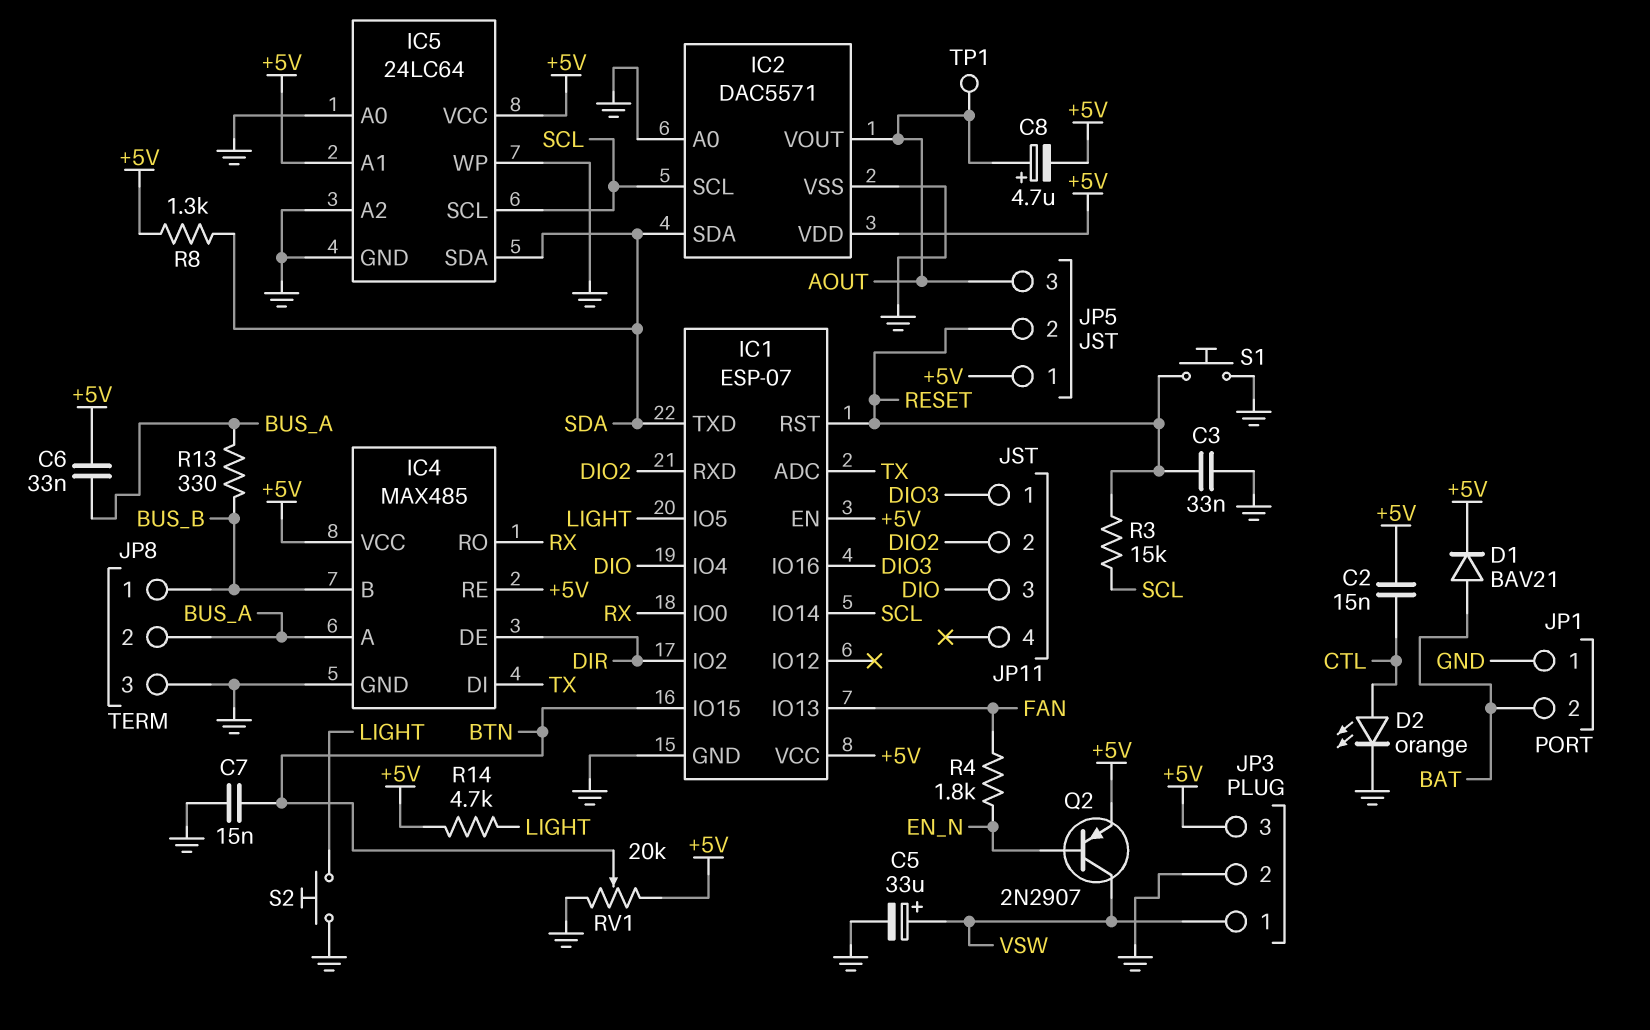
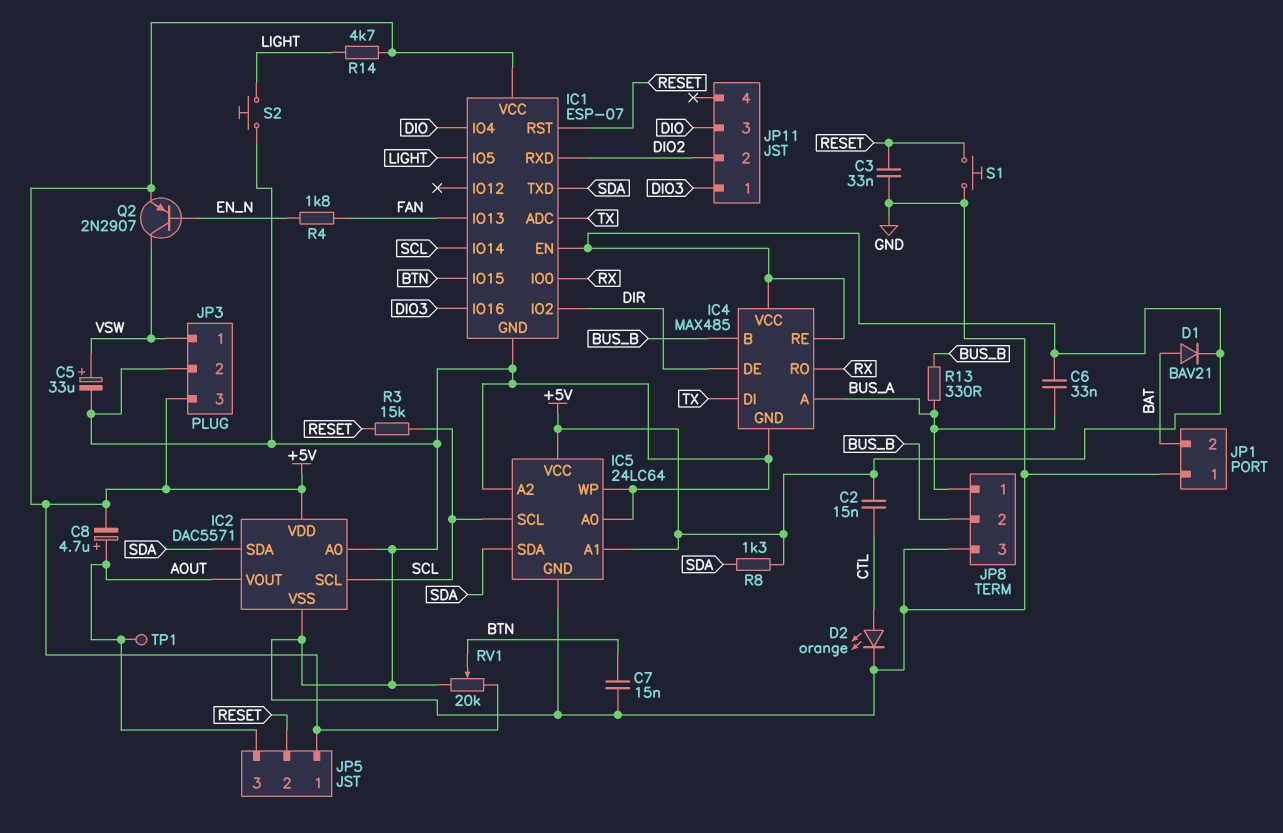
JP8 pin 1: BUS_B -> BUS_A
JP8 pin 2: BUS_A -> BUS_B

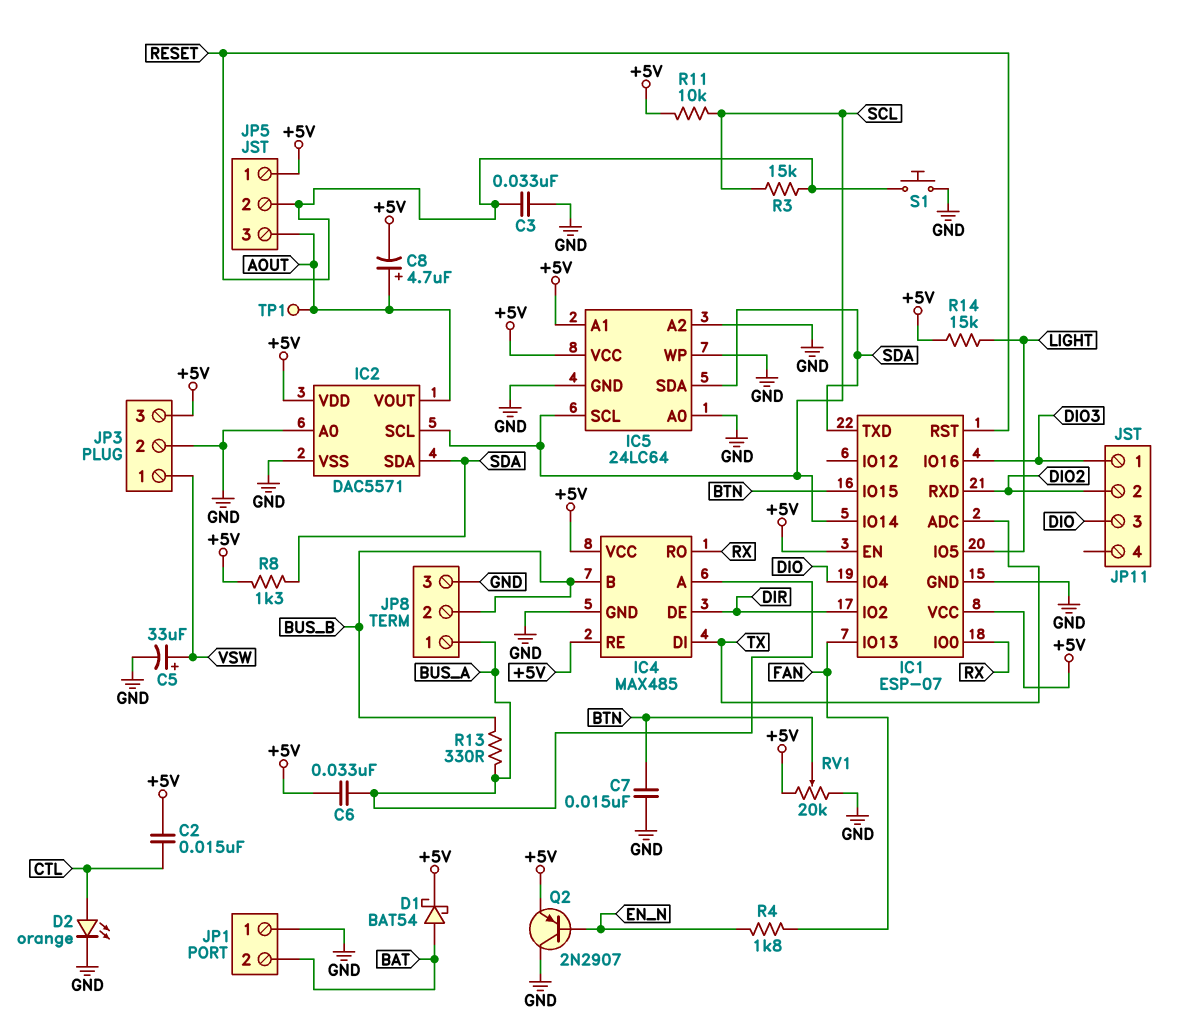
D1: diode BAV21 (A BAT, K +5V) -> schottky BAT54 (A BAT, K +5V)
Q2: PNP 2N2907 (B EN_N, C VSW, E +5V) -> PNP 2N2907 (B EN_N, C GND, E +5V)
R11: none -> 10k (+5V, SCL)
R14: 4.7k (+5V, LIGHT) -> 15k (+5V, LIGHT)
S2: button (GND, LIGHT) -> none

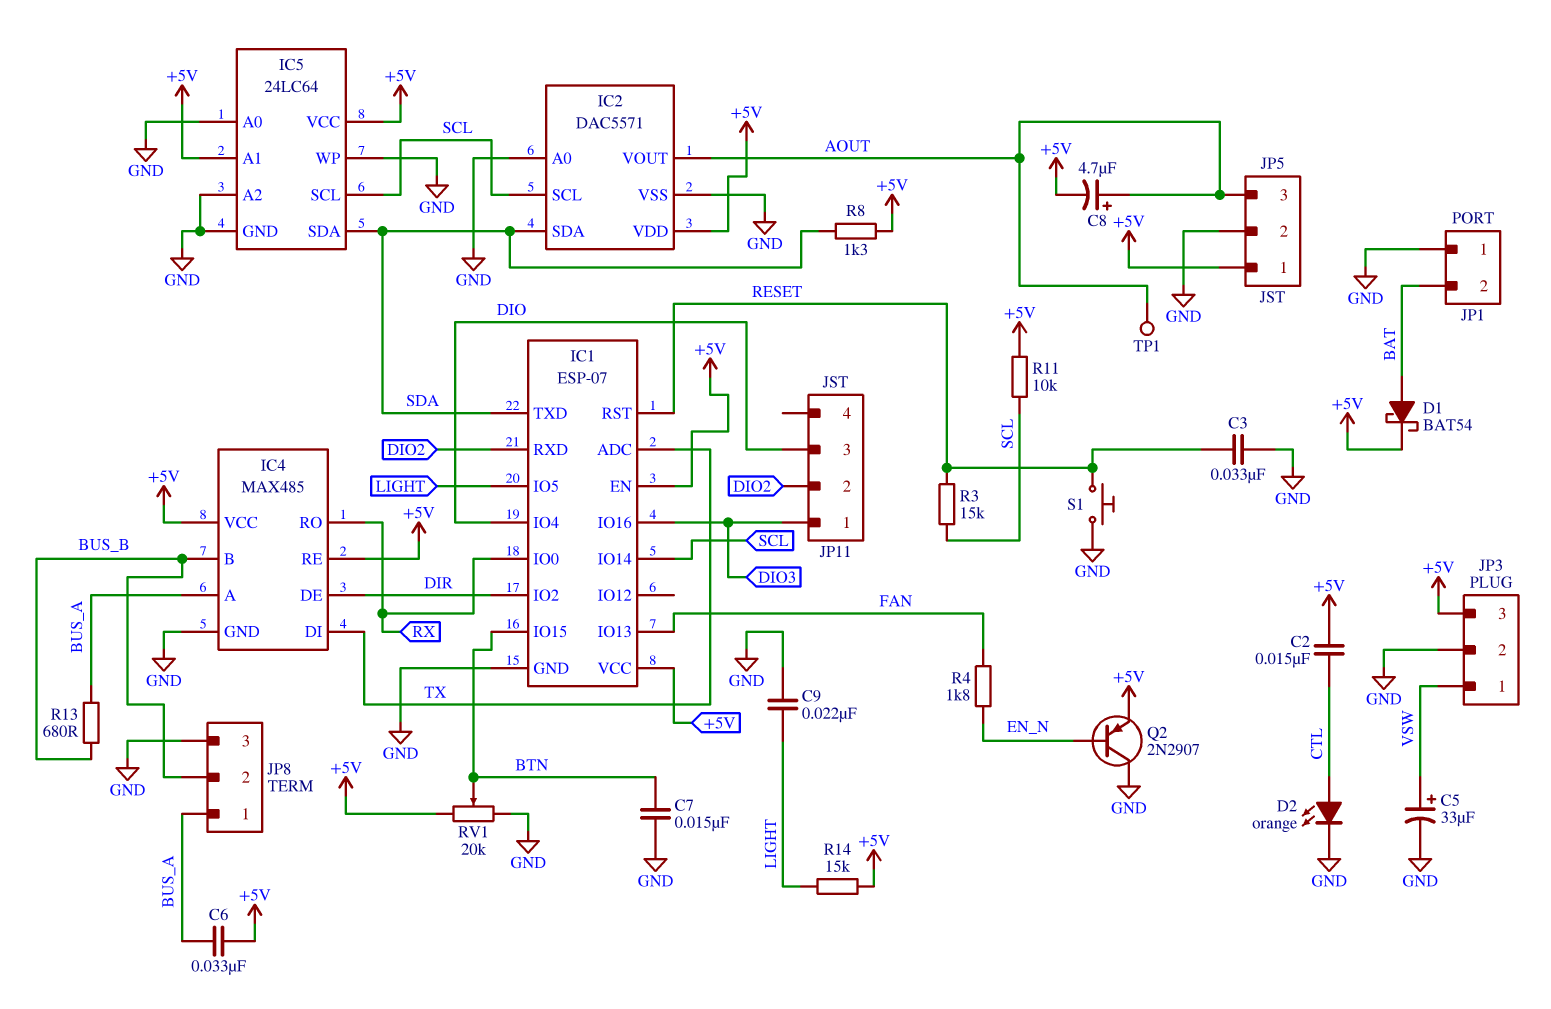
C9: none -> 22nF (GND, LIGHT)
JP5 pin 2: RESET -> GND
R13: 330 (BUS_A, BUS_B) -> 680 (BUS_A, BUS_B)

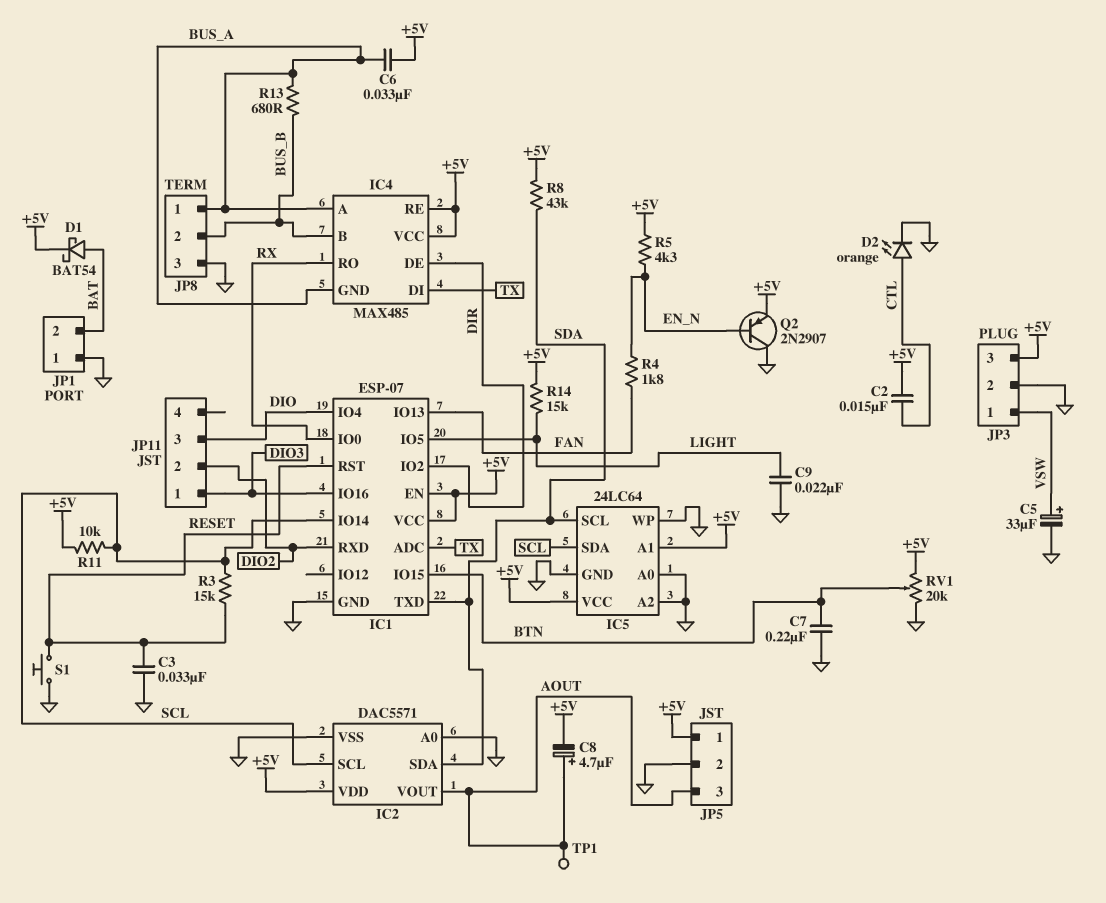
C7: 15nF (BTN, GND) -> 220nF (BTN, GND)
IC4 pin GND: GND -> BUS_A
IC5 pin SCL: SCL -> SDA
IC5 pin SDA: SDA -> SCL
R5: none -> 4.3k (+5V, EN_N)
R8: 1.3k (+5V, SDA) -> 43k (+5V, SDA)

